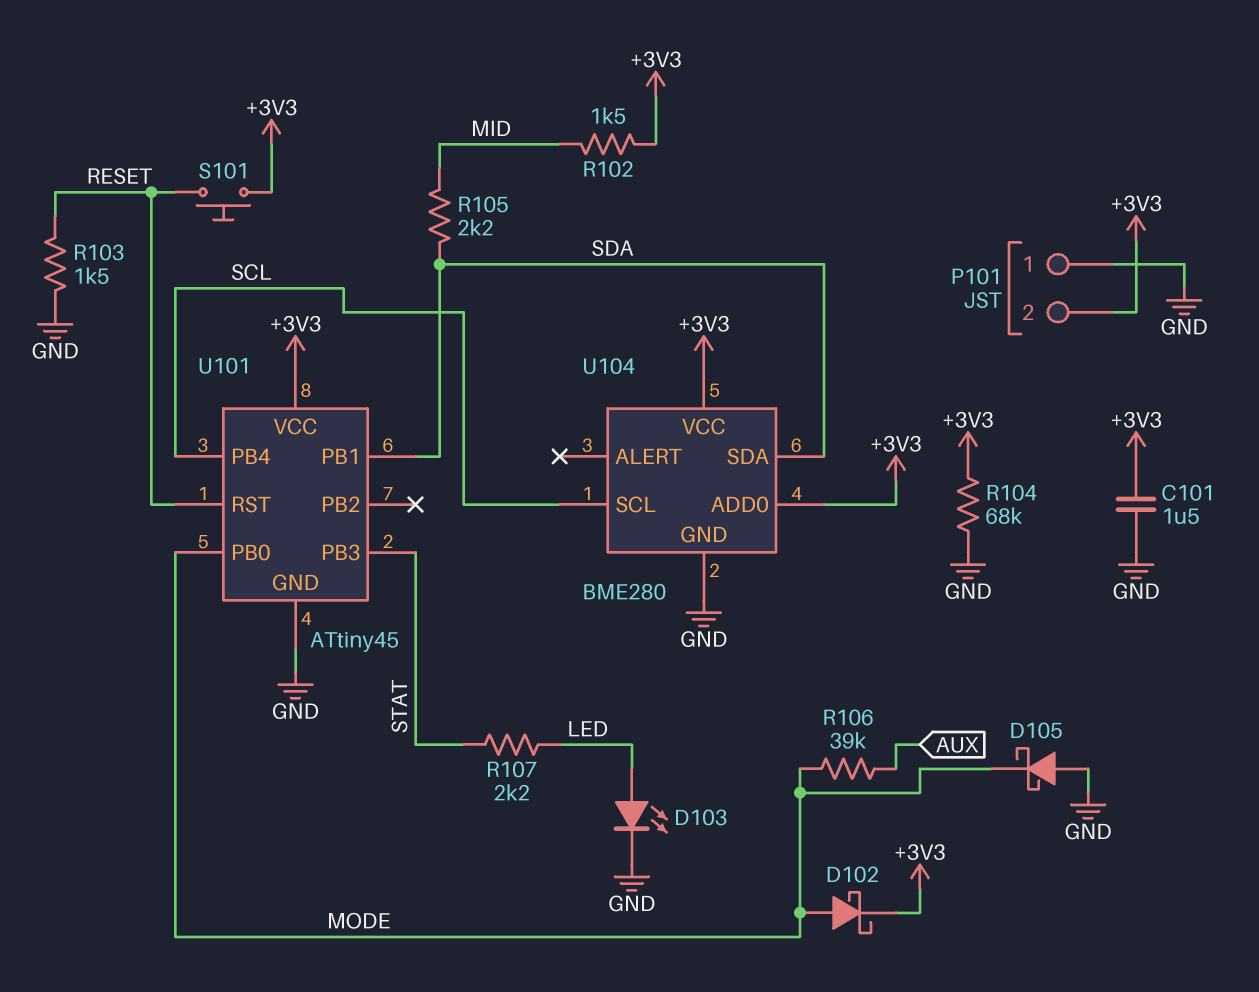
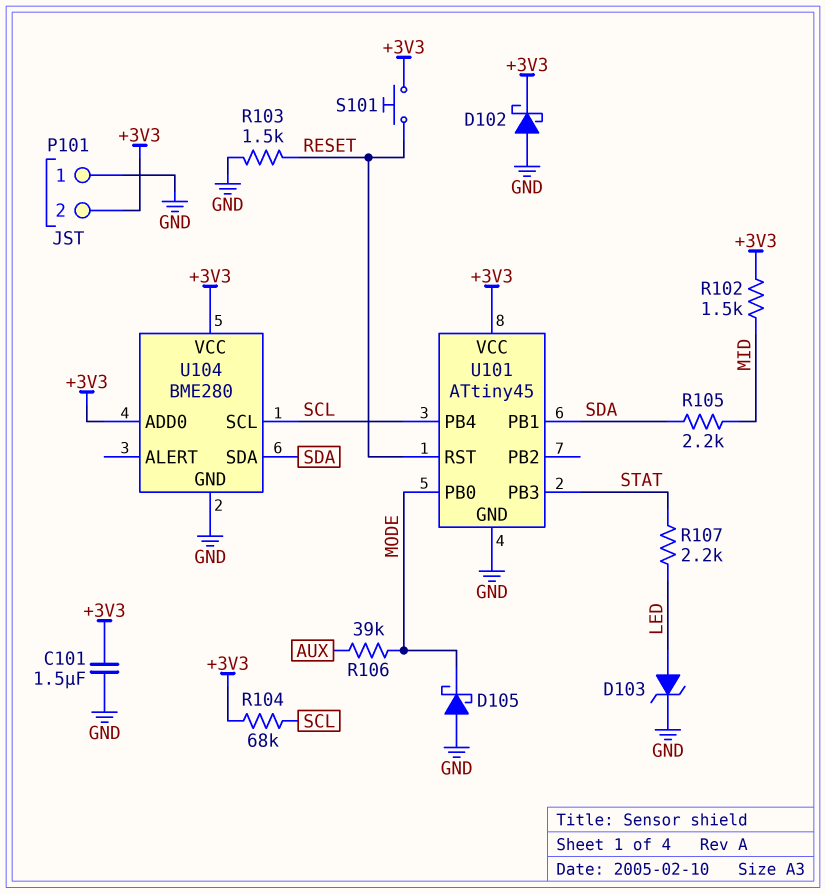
D102: schottky (A MODE, K +3V3) -> schottky (A GND, K +3V3)
D103: LED (A LED, K GND) -> zener (A LED, K GND)
R104: 68k (+3V3, GND) -> 68k (+3V3, SCL)

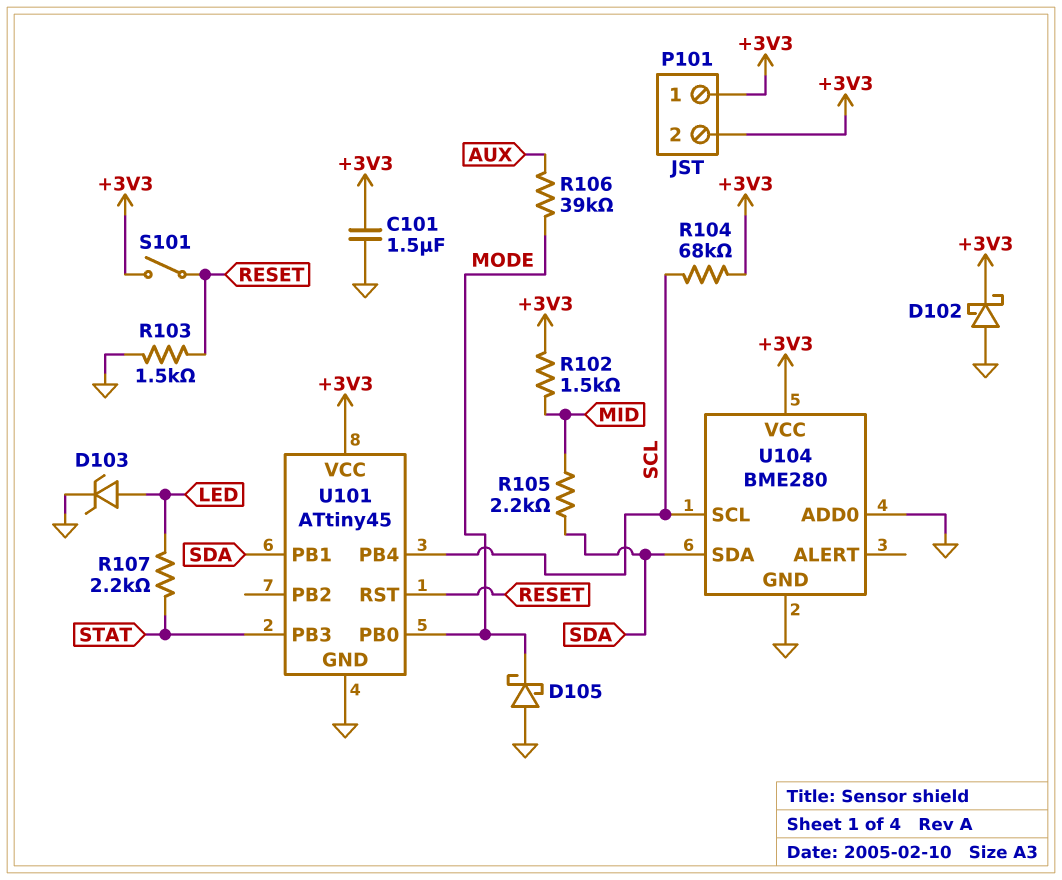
P101 pin 1: GND -> +3V3
S101: button (+3V3, RESET) -> switch (+3V3, RESET)
U104 pin ADD0: +3V3 -> GND

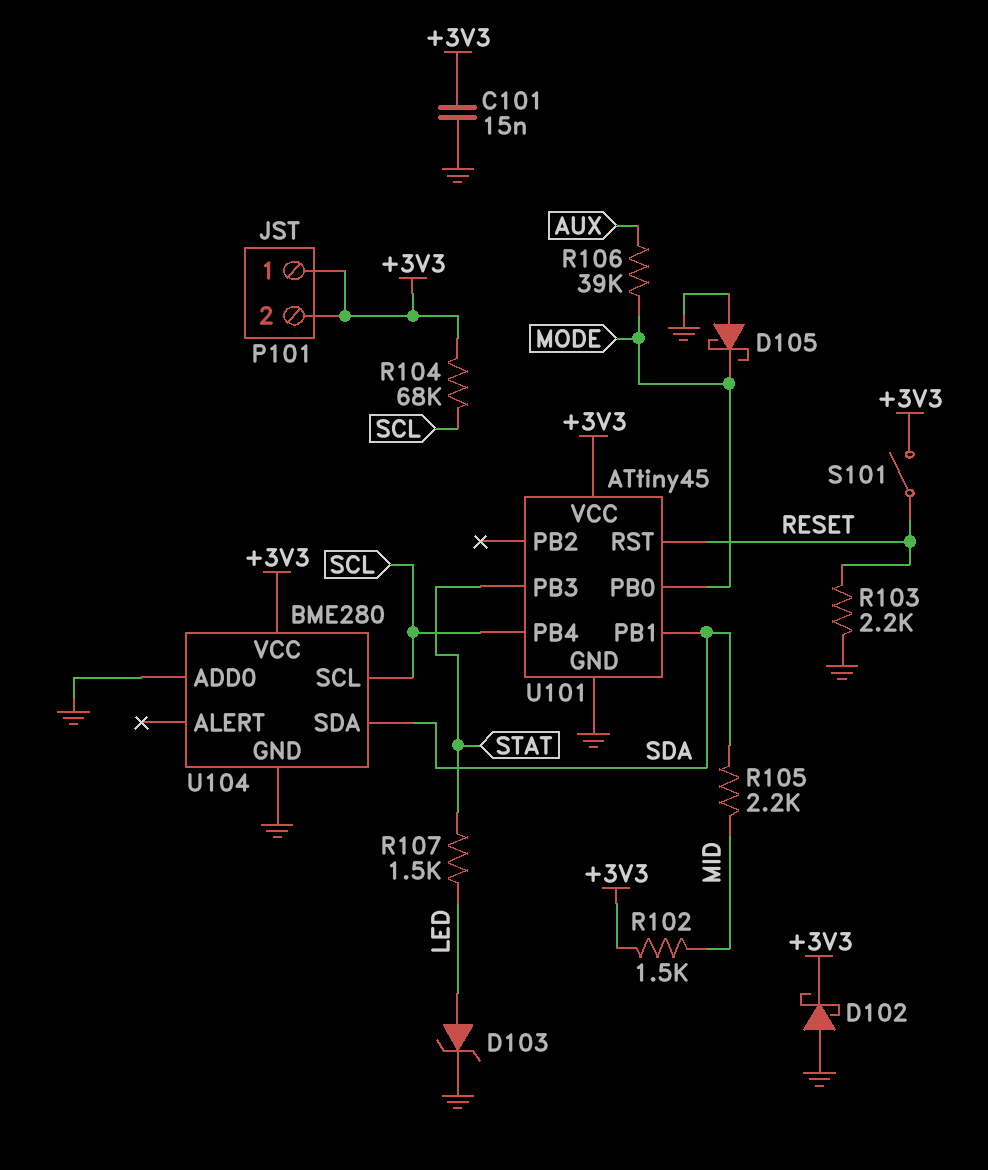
C101: 1.5uF (+3V3, GND) -> 15nF (+3V3, GND)
R103: 1.5k (GND, RESET) -> 2.2k (GND, RESET)
R107: 2.2k (LED, STAT) -> 1.5k (LED, STAT)

